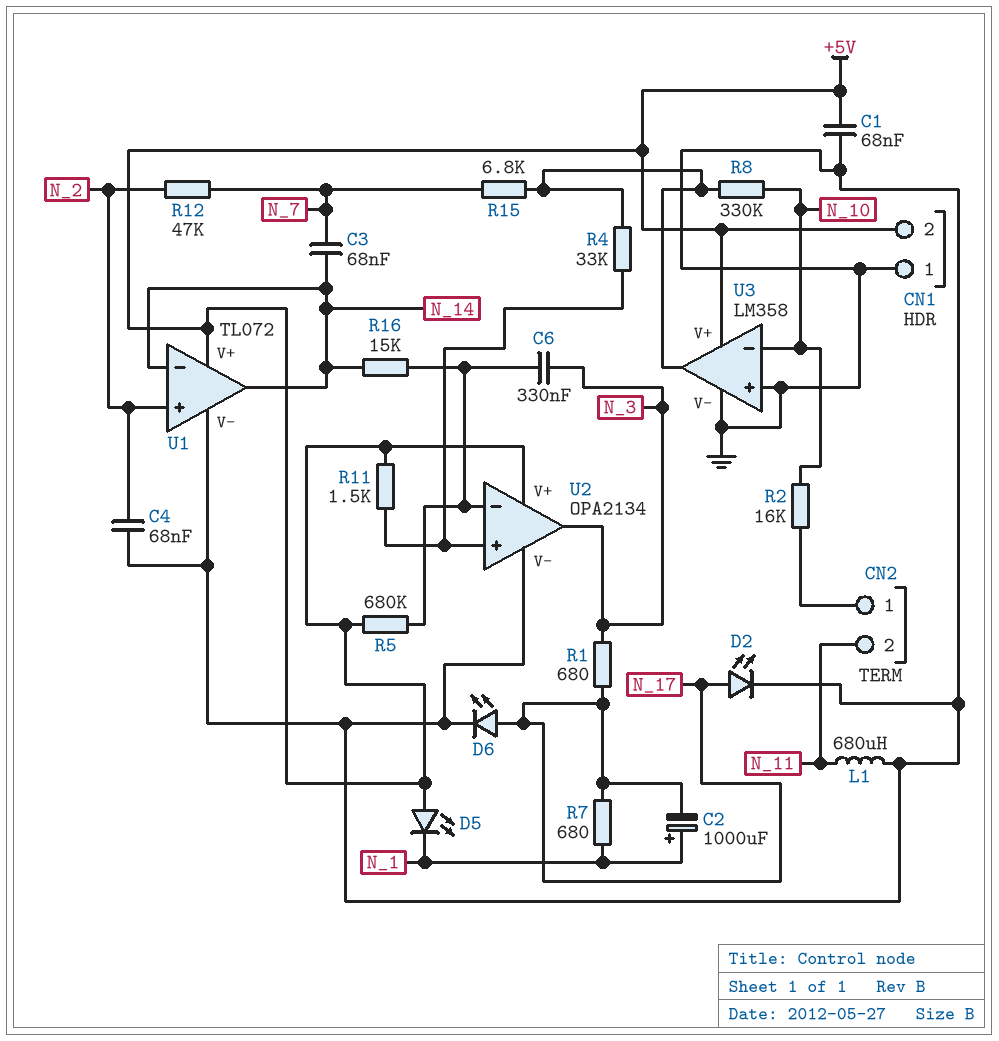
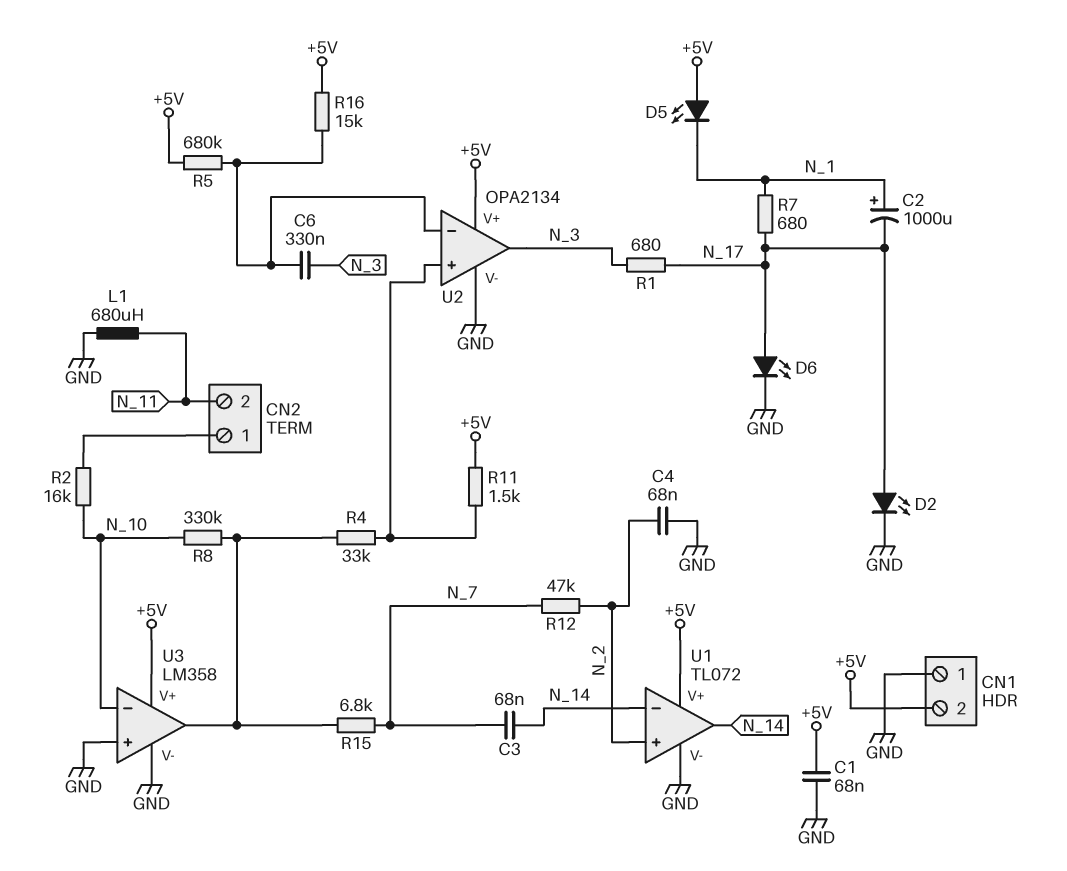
R16: 15k (N_14, U2/in-) -> 15k (+5V, U2/in-)

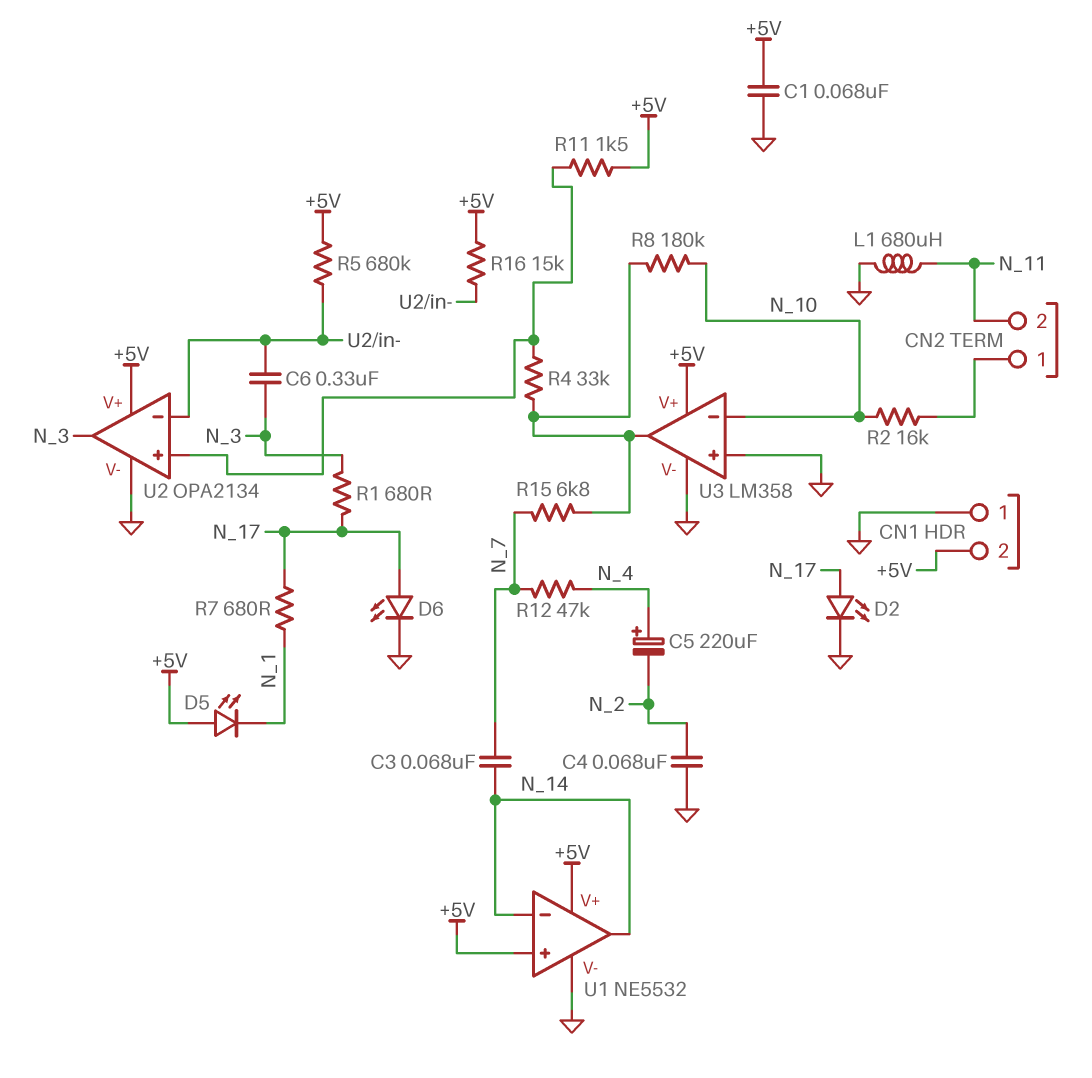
C2: 1000uF (plus N_1, minus N_17) -> none
C5: none -> 220uF (plus N_4, minus N_2)
R8: 330k (N_10, U3/out) -> 180k (N_10, U3/out)
R12: 47k (N_2, N_7) -> 47k (N_4, N_7)
U1: TL072 -> NE5532
U1 pin in+: N_2 -> +5V

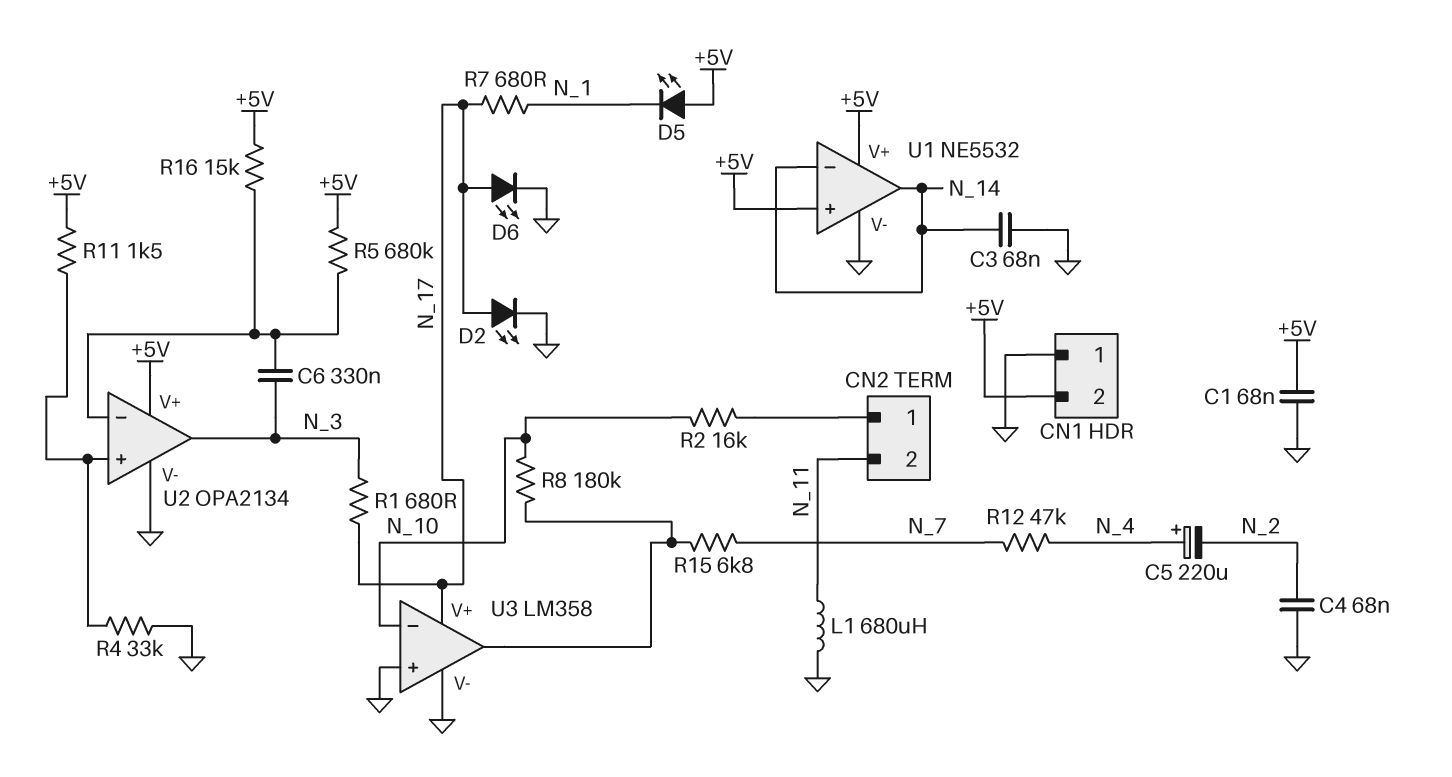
C3: 68nF (N_7, N_14) -> 68nF (GND, N_14)
R4: 33k (U2/in+, U3/out) -> 33k (GND, U2/in+)
U3 pin V+: +5V -> N_17

